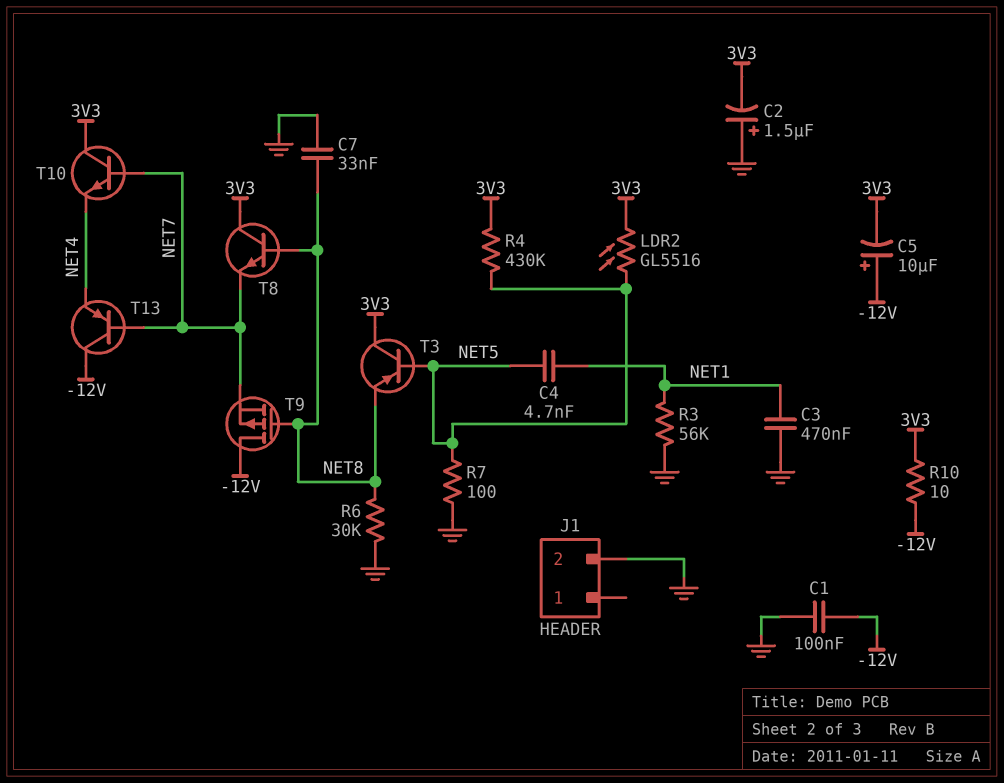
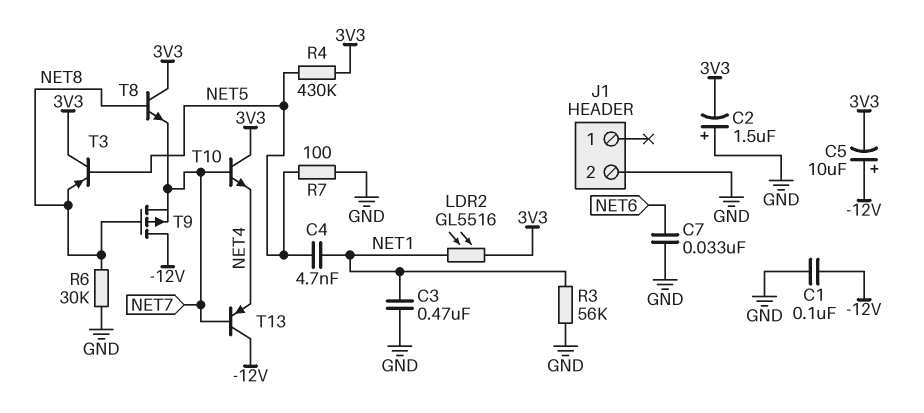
C7: 33nF (GND, NET8) -> 33nF (GND, NET6)
LDR2: GL5516 (3V3, NET5) -> GL5516 (3V3, NET1)
R10: 10 (-12V, 3V3) -> none

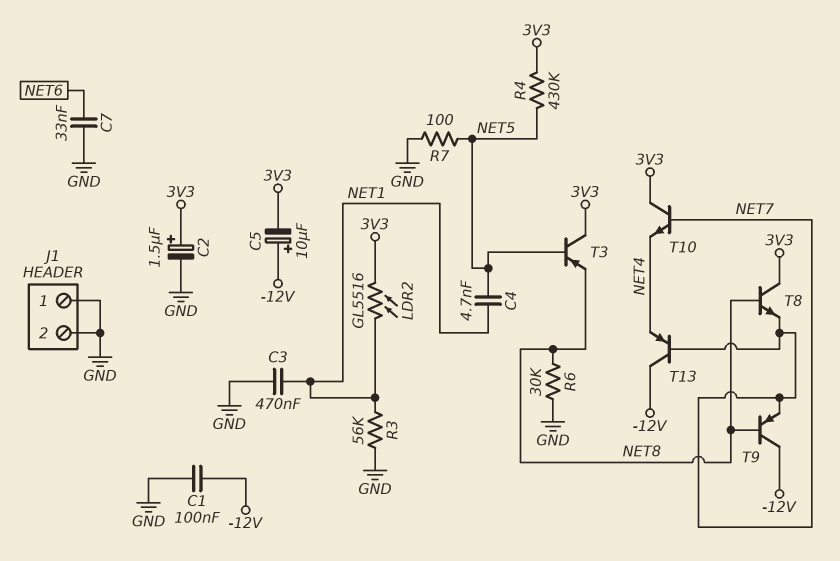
C2: 1.5uF (plus GND, minus 3V3) -> 1.5uF (plus 3V3, minus GND)
J1 pin 1: none -> GND
T9: PMOS (G NET8, D -12V, S NET7) -> PNP (B NET8, C -12V, E NET7)

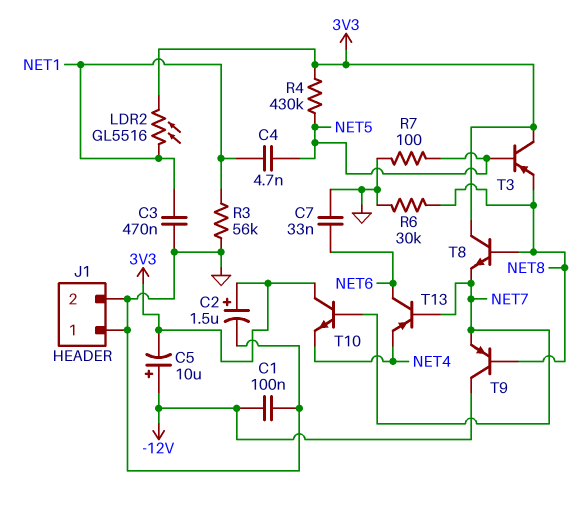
T13: PNP (B NET7, C -12V, E NET4) -> PNP (B NET7, C NET6, E NET4)

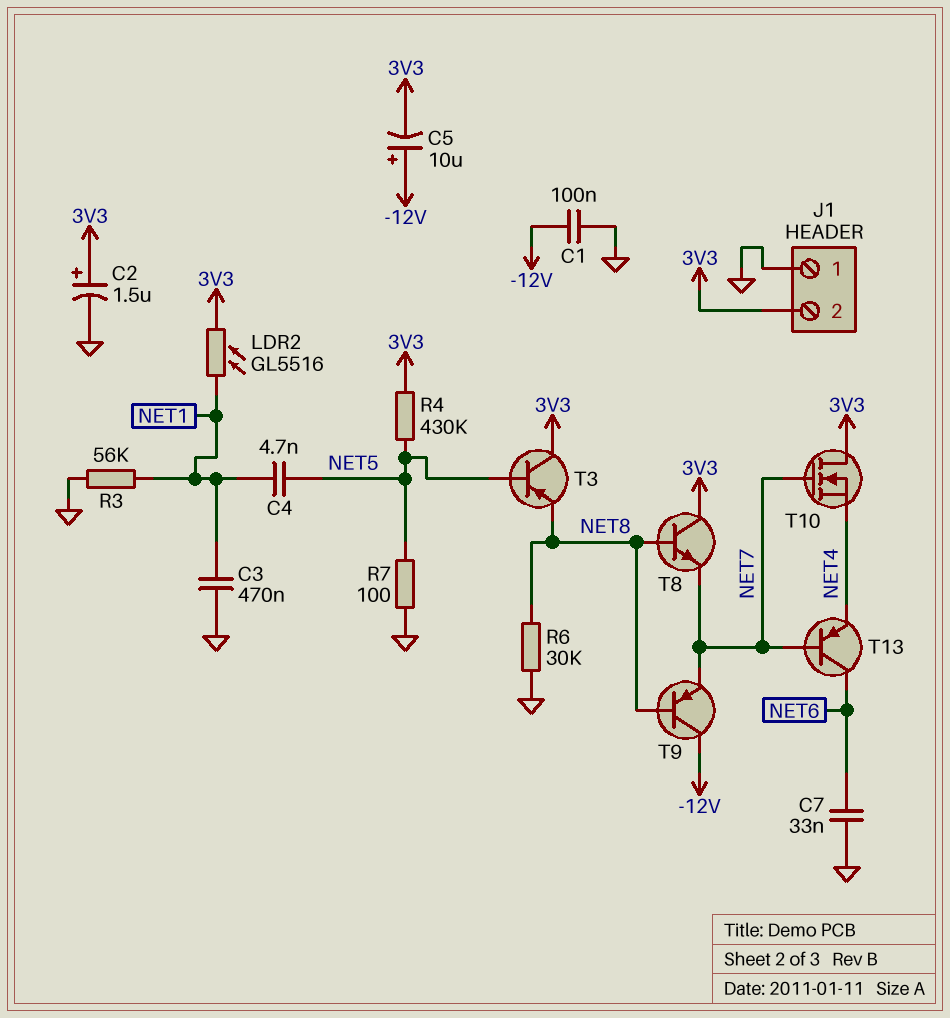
J1 pin 2: GND -> 3V3
T10: NPN (B NET7, C 3V3, E NET4) -> NMOS (G NET7, D 3V3, S NET4)

